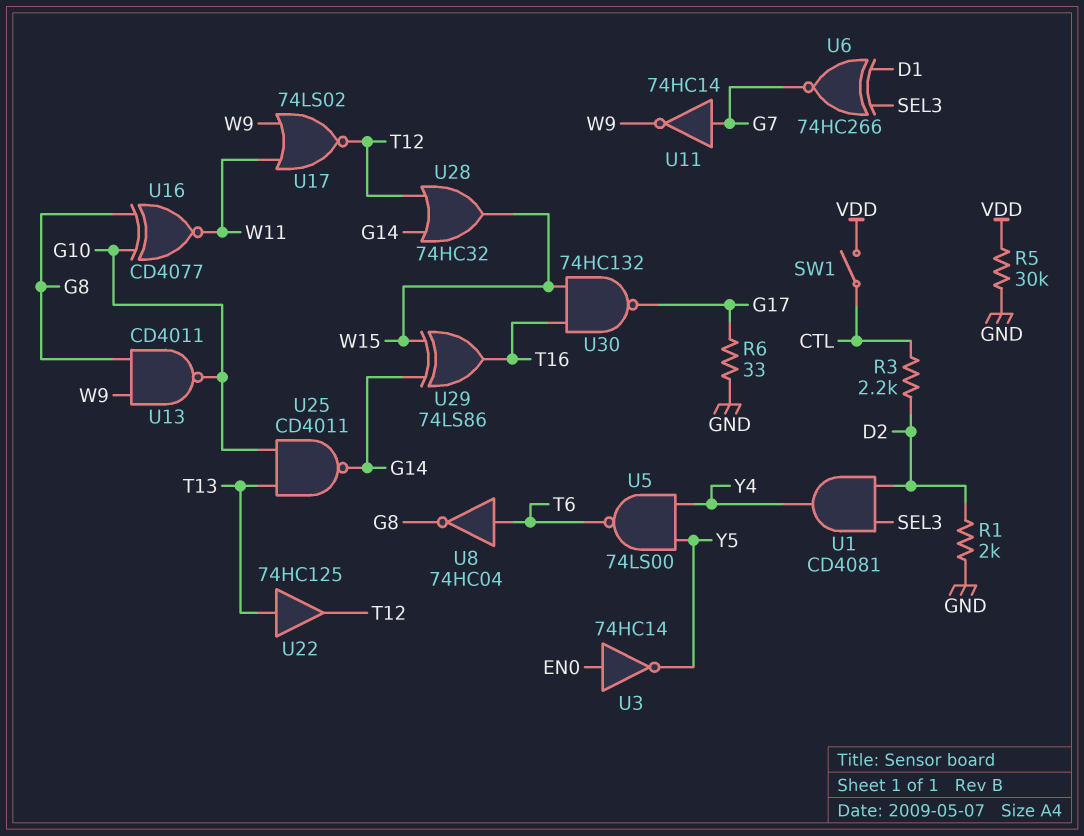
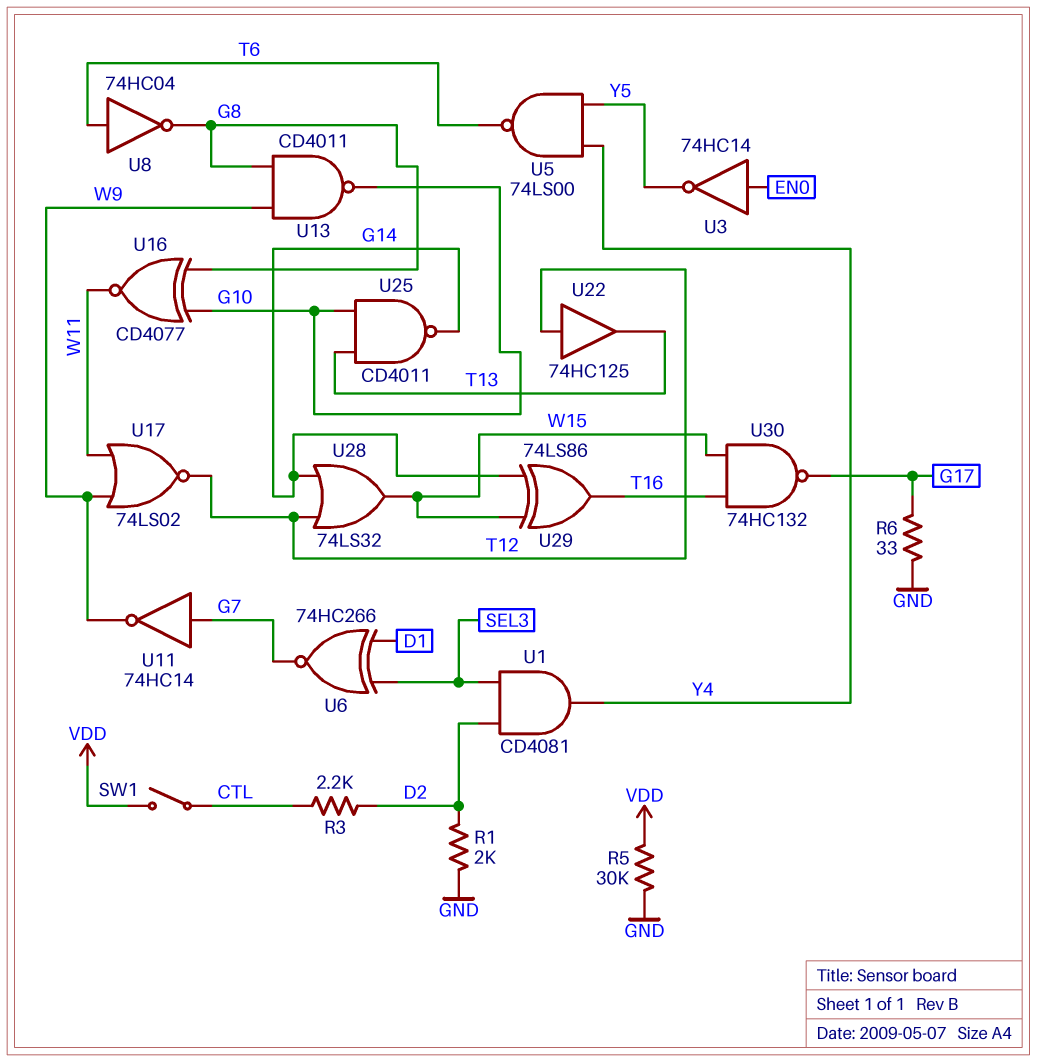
U22: buffer 74HC125 (in T13, out T12) -> buffer 74HC125 (in T12, out T13)
U28: OR 74HC32 (in G14, in T12, out W15) -> OR 74LS32 (in G14, in T12, out W15)

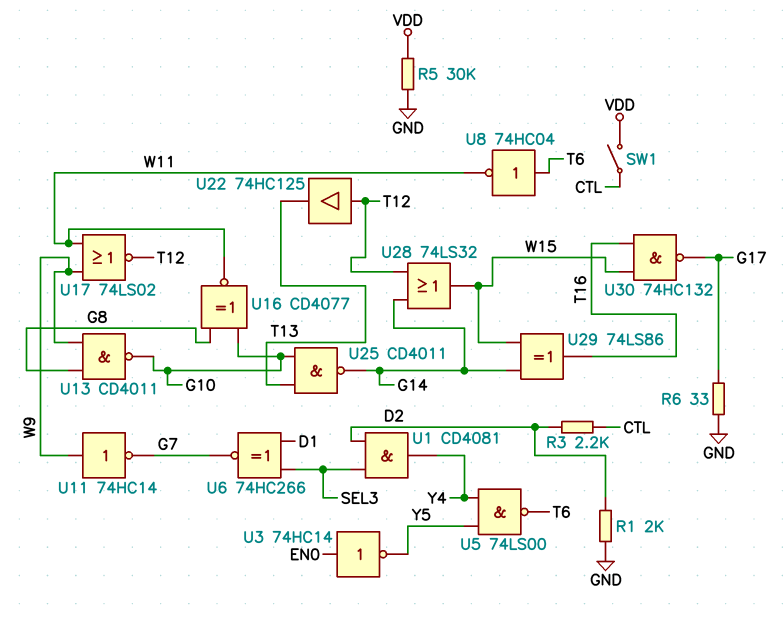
U8: NOT 74HC04 (in T6, out G8) -> NOT 74HC04 (in T6, out W11)
U11: NOT 74HC14 (in G7, out W9) -> NOT 74HC14 (in W9, out G7)

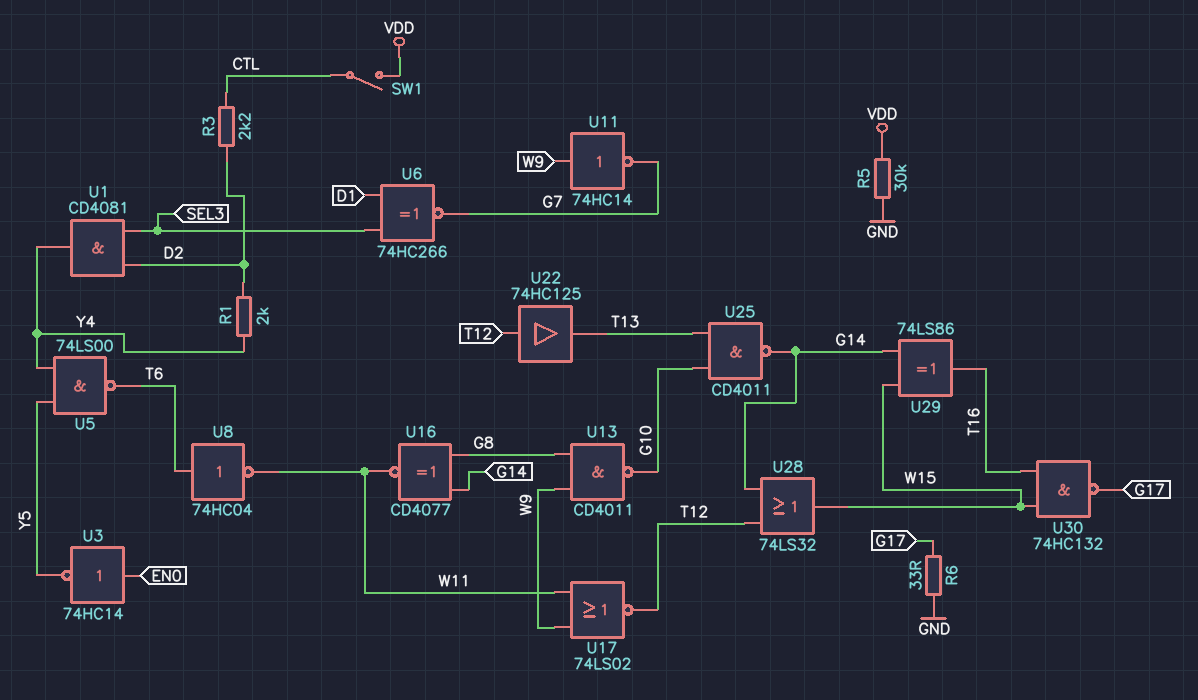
R1: 2k (D2, GND) -> 2k (D2, Y4)
U16: XNOR CD4077 (in G8, in G10, out W11) -> XNOR CD4077 (in G8, in G14, out W11)

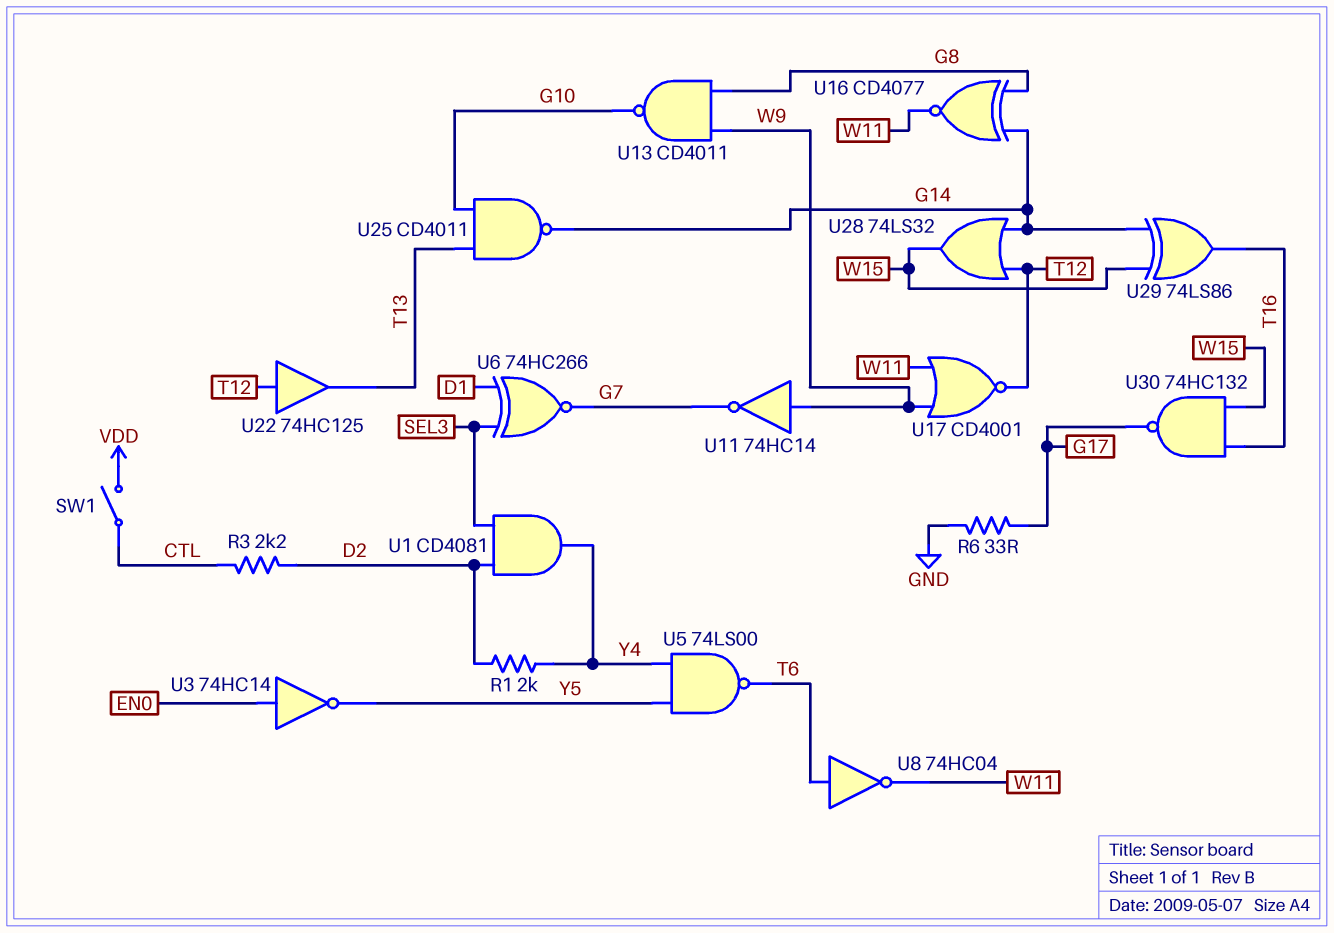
R5: 30k (GND, VDD) -> none
U17: NOR 74LS02 (in W9, in W11, out T12) -> NOR CD4001 (in W9, in W11, out T12)

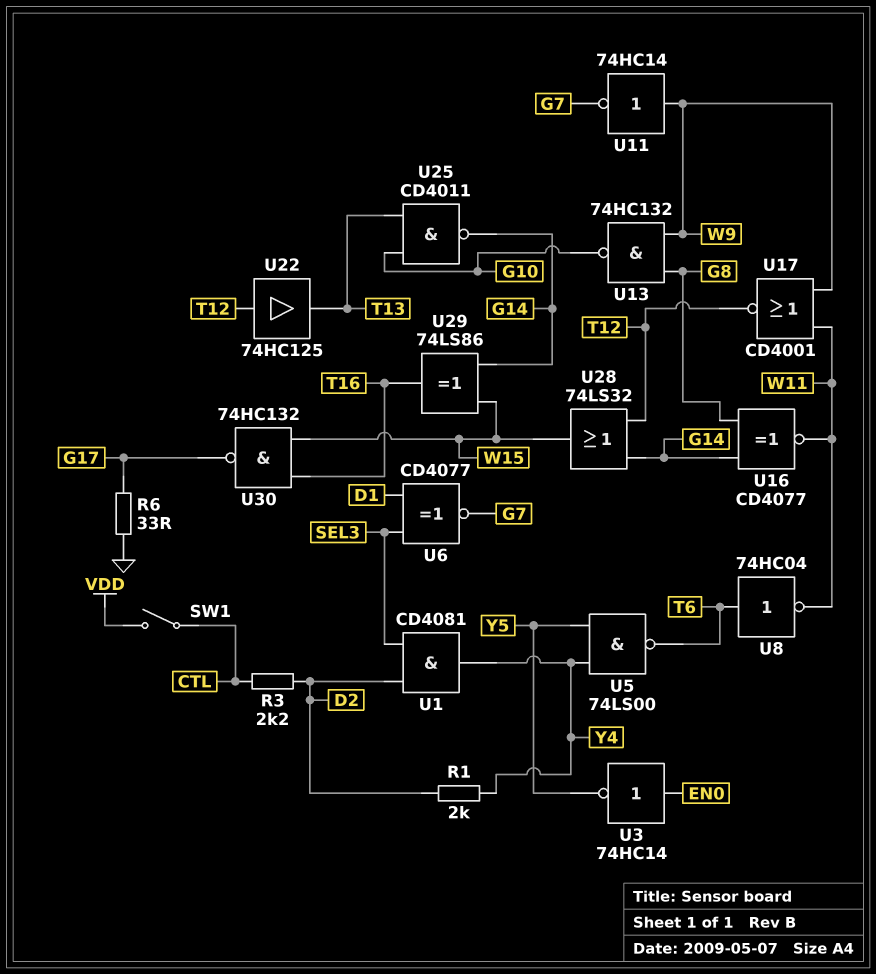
U6: XNOR 74HC266 (in D1, in SEL3, out G7) -> XNOR CD4077 (in D1, in SEL3, out G7)
U13: NAND CD4011 (in G8, in W9, out G10) -> NAND 74HC132 (in G8, in W9, out G10)

